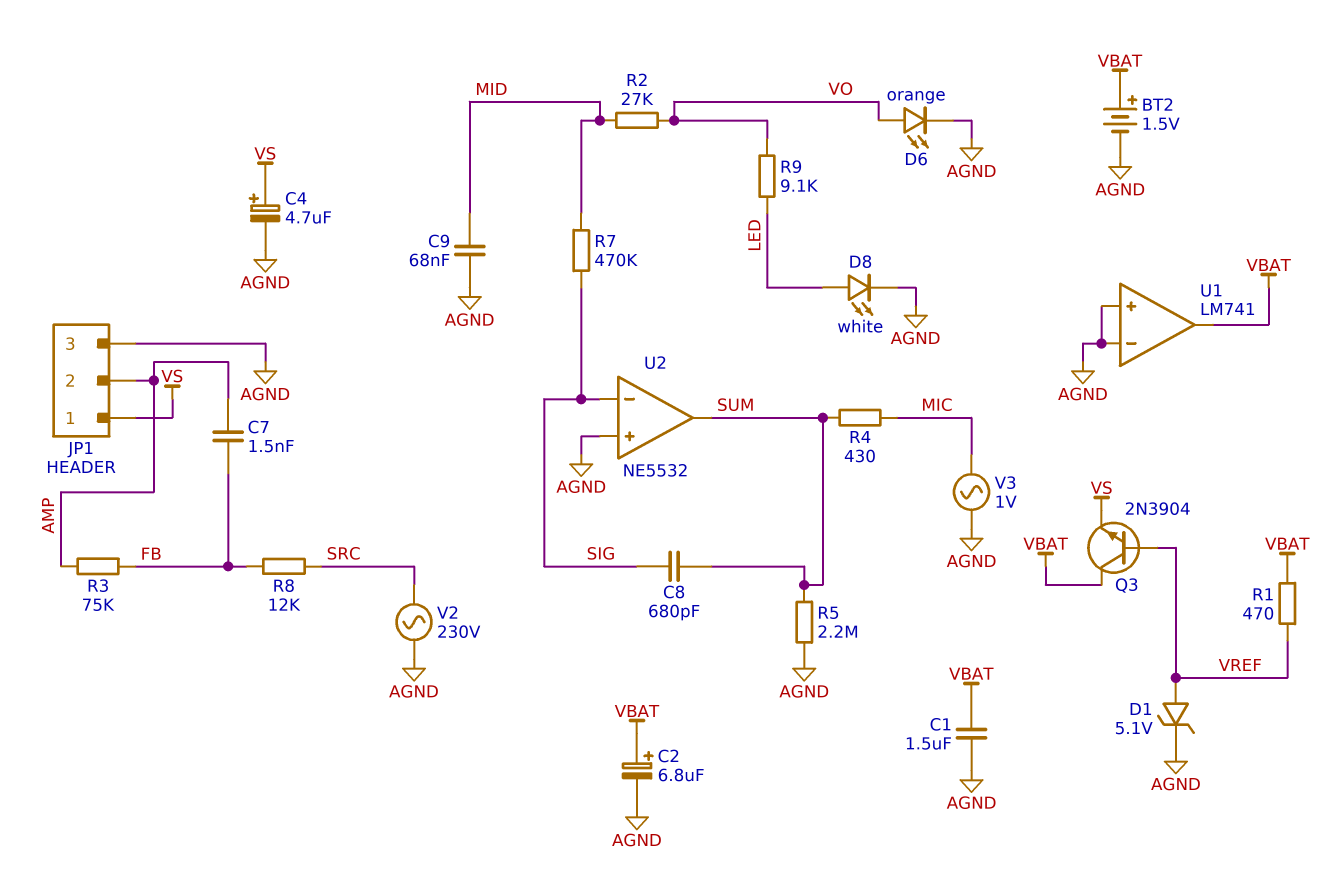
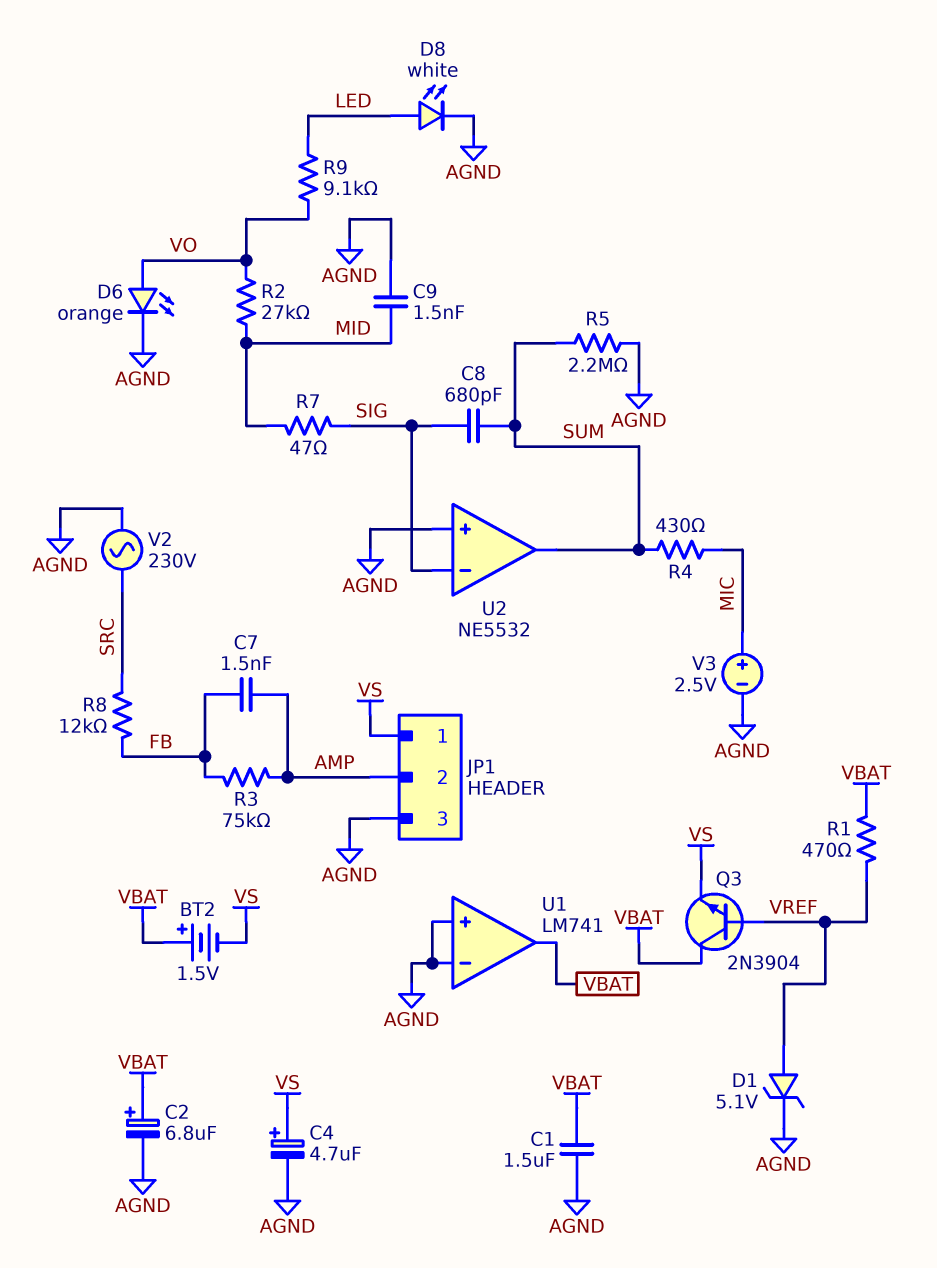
BT2: 1.5V (plus VBAT, minus AGND) -> 1.5V (plus VBAT, minus VS)
C9: 68nF (AGND, MID) -> 1.5nF (AGND, MID)
R7: 470k (MID, SIG) -> 47 (MID, SIG)
V3: AC 1V (AGND, MIC) -> 2.5V (plus MIC, minus AGND)

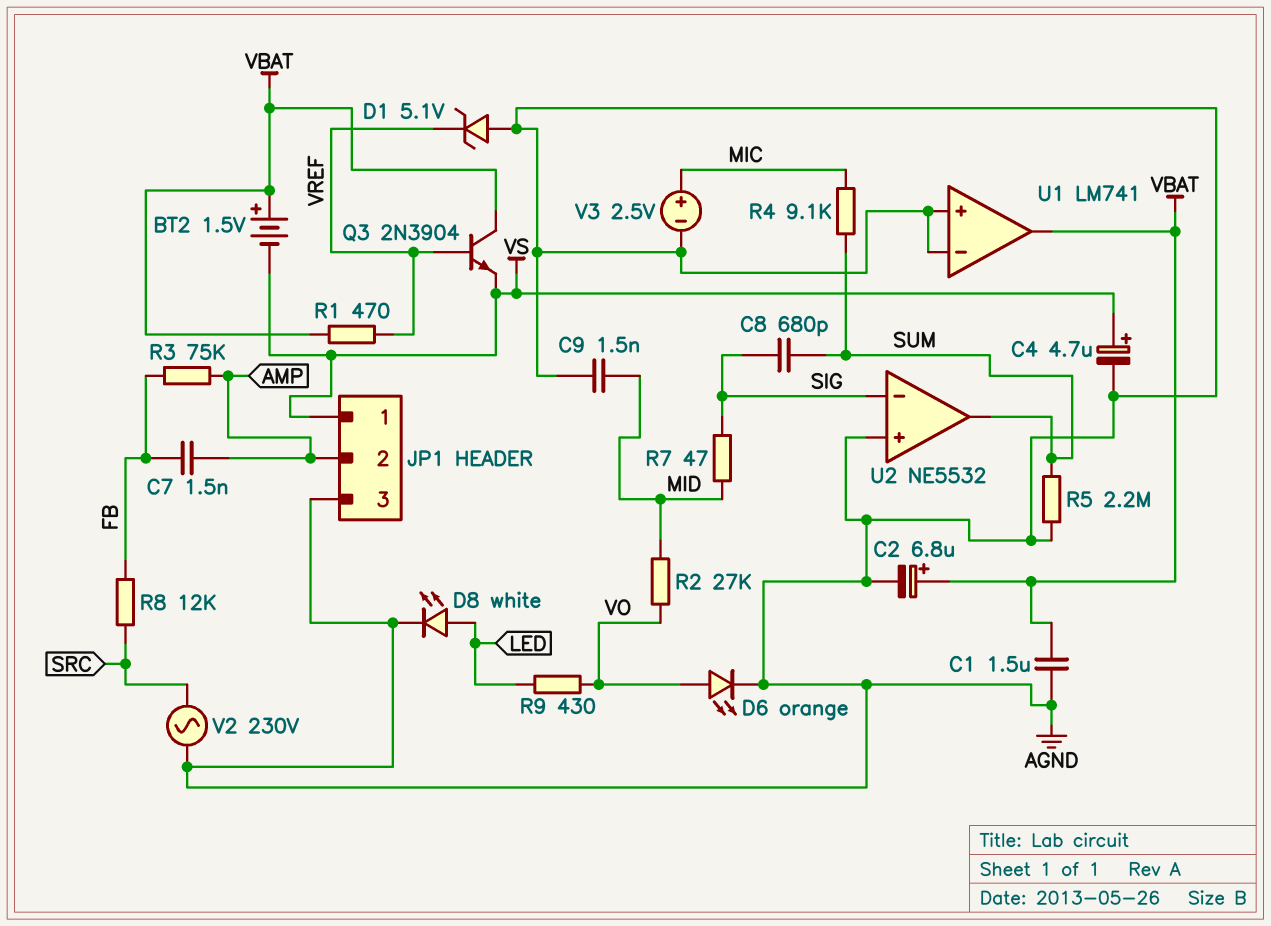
D1: zener 5.1V (A VREF, K AGND) -> zener 5.1V (A AGND, K VREF)
R4: 430 (MIC, SUM) -> 9.1k (MIC, SUM)
R9: 9.1k (LED, VO) -> 430 (LED, VO)

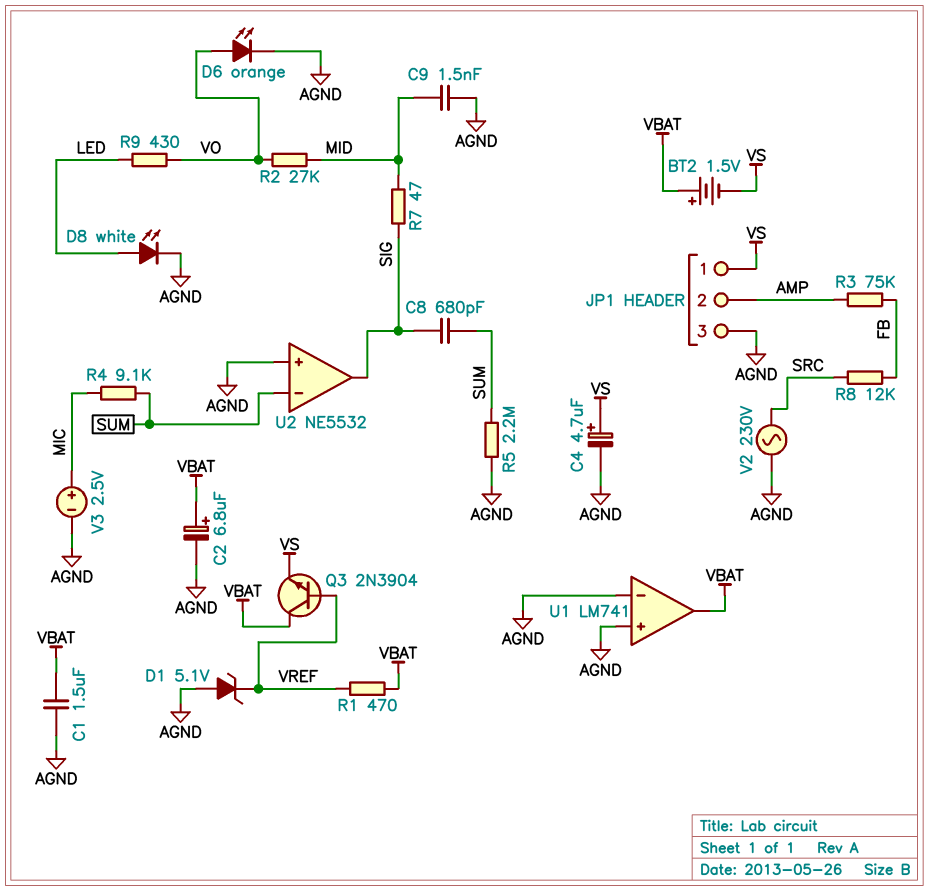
C7: 1.5nF (AMP, FB) -> none
U2 pin in-: SIG -> SUM
U2 pin out: SUM -> SIG

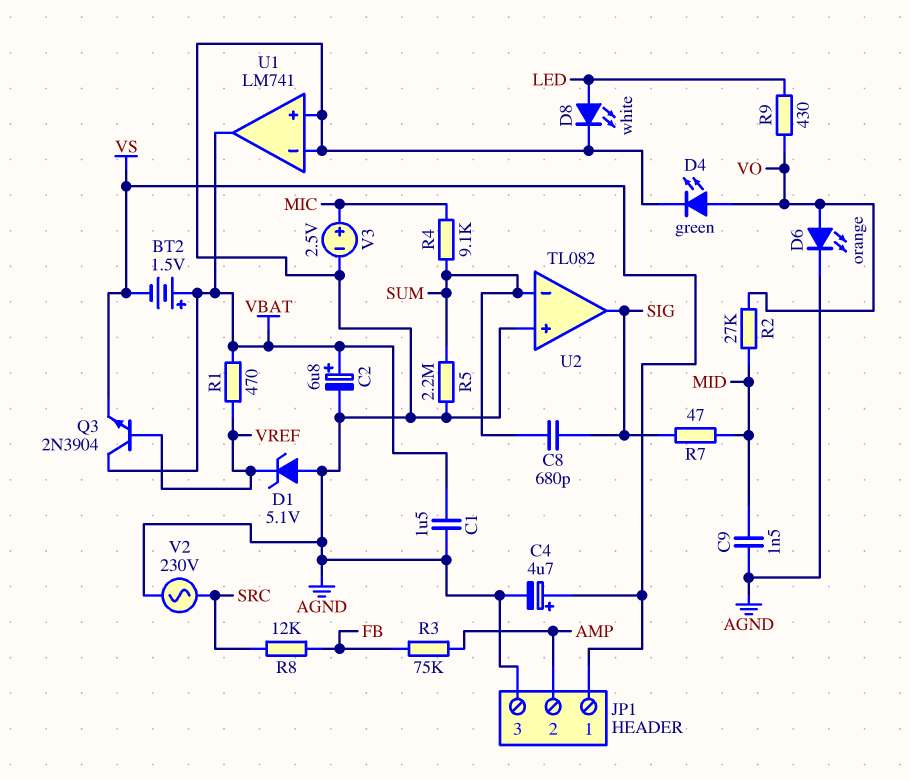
D4: none -> LED green (A VO, K AGND)
U2: NE5532 -> TL082

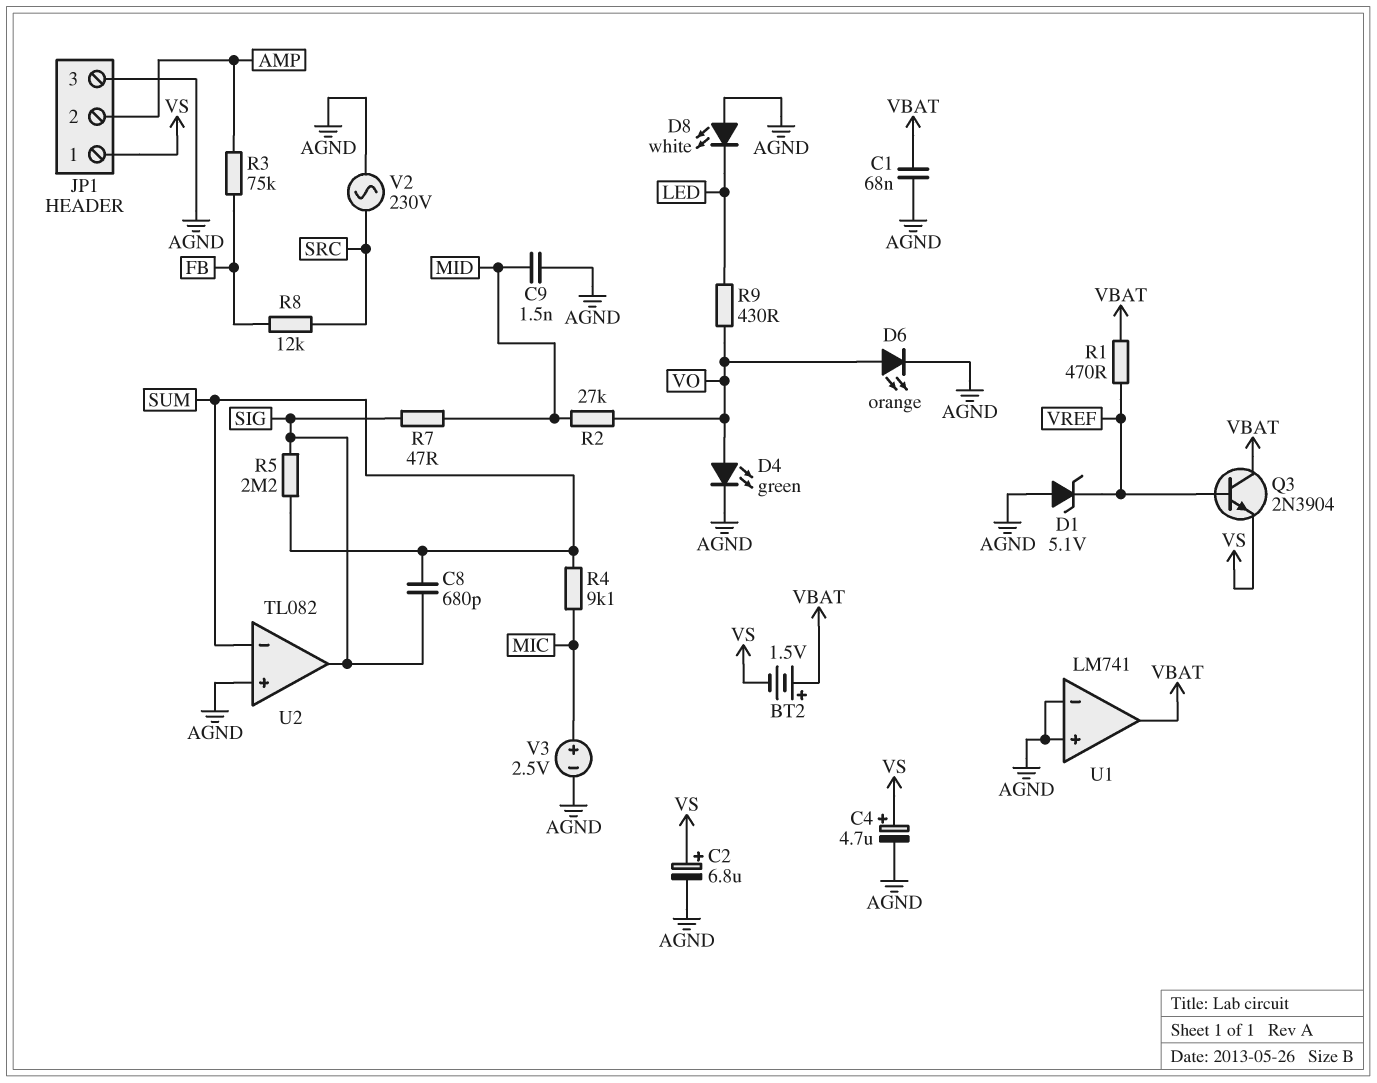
C1: 1.5uF (AGND, VBAT) -> 68nF (AGND, VBAT)
C2: 6.8uF (plus VBAT, minus AGND) -> 6.8uF (plus VS, minus AGND)
D8: LED white (A LED, K AGND) -> LED white (A AGND, K LED)
R5: 2.2M (AGND, SUM) -> 2.2M (SIG, SUM)

